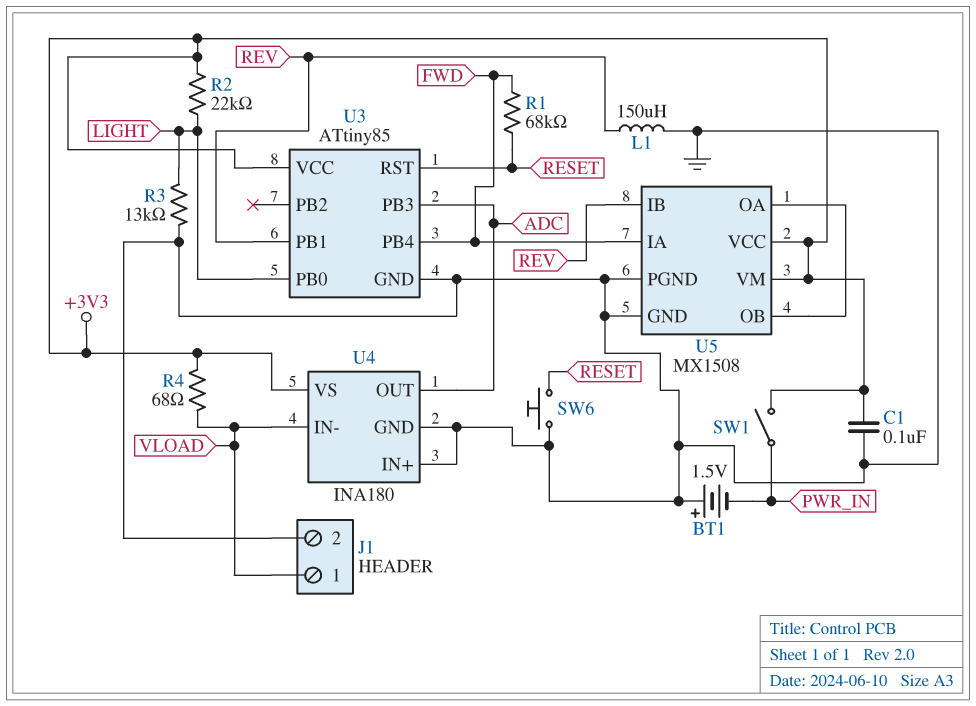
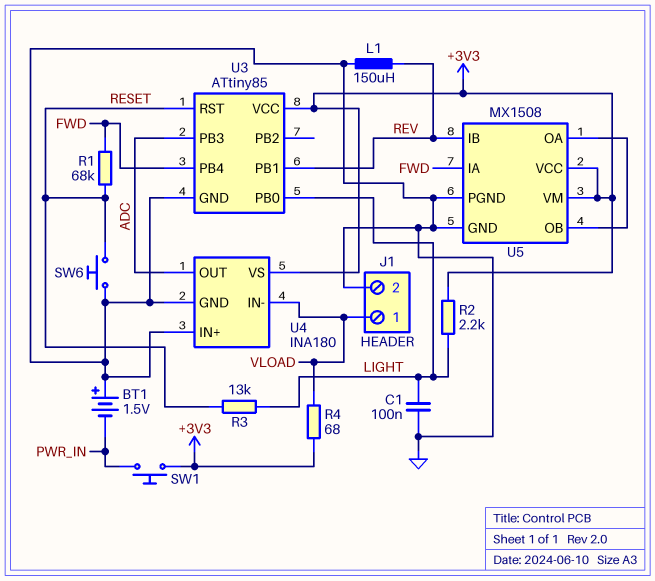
C1: 100nF (+3V3, GND) -> 100nF (GND, LIGHT)
R2: 22k (+3V3, LIGHT) -> 2.2k (+3V3, LIGHT)
R3: 13k (GND, LIGHT) -> 13k (LIGHT, RESET)
SW1: switch (+3V3, PWR_IN) -> button (+3V3, PWR_IN)

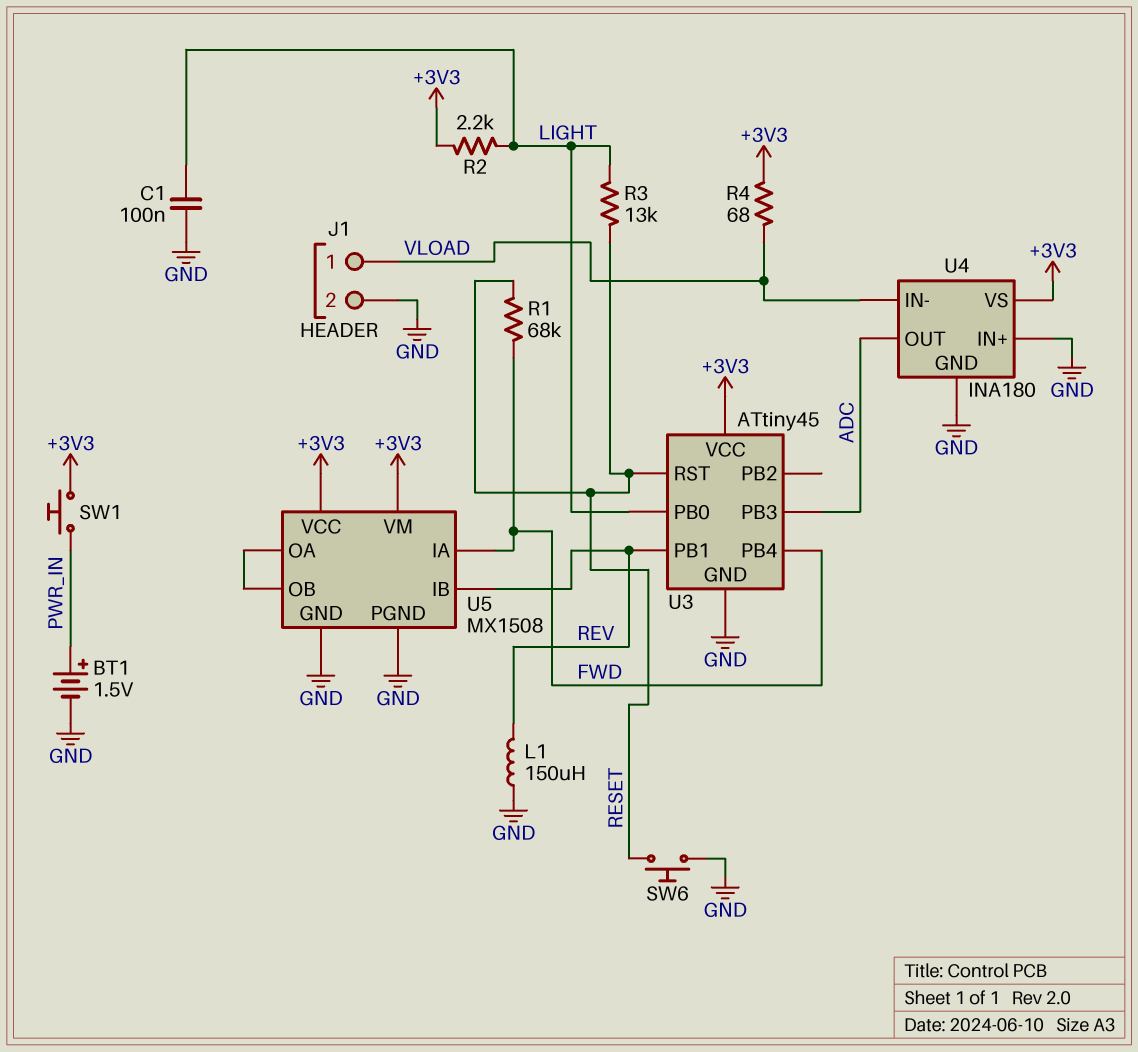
BT1: 1.5V (plus GND, minus PWR_IN) -> 1.5V (plus PWR_IN, minus GND)
U3: ATtiny85 -> ATtiny45

